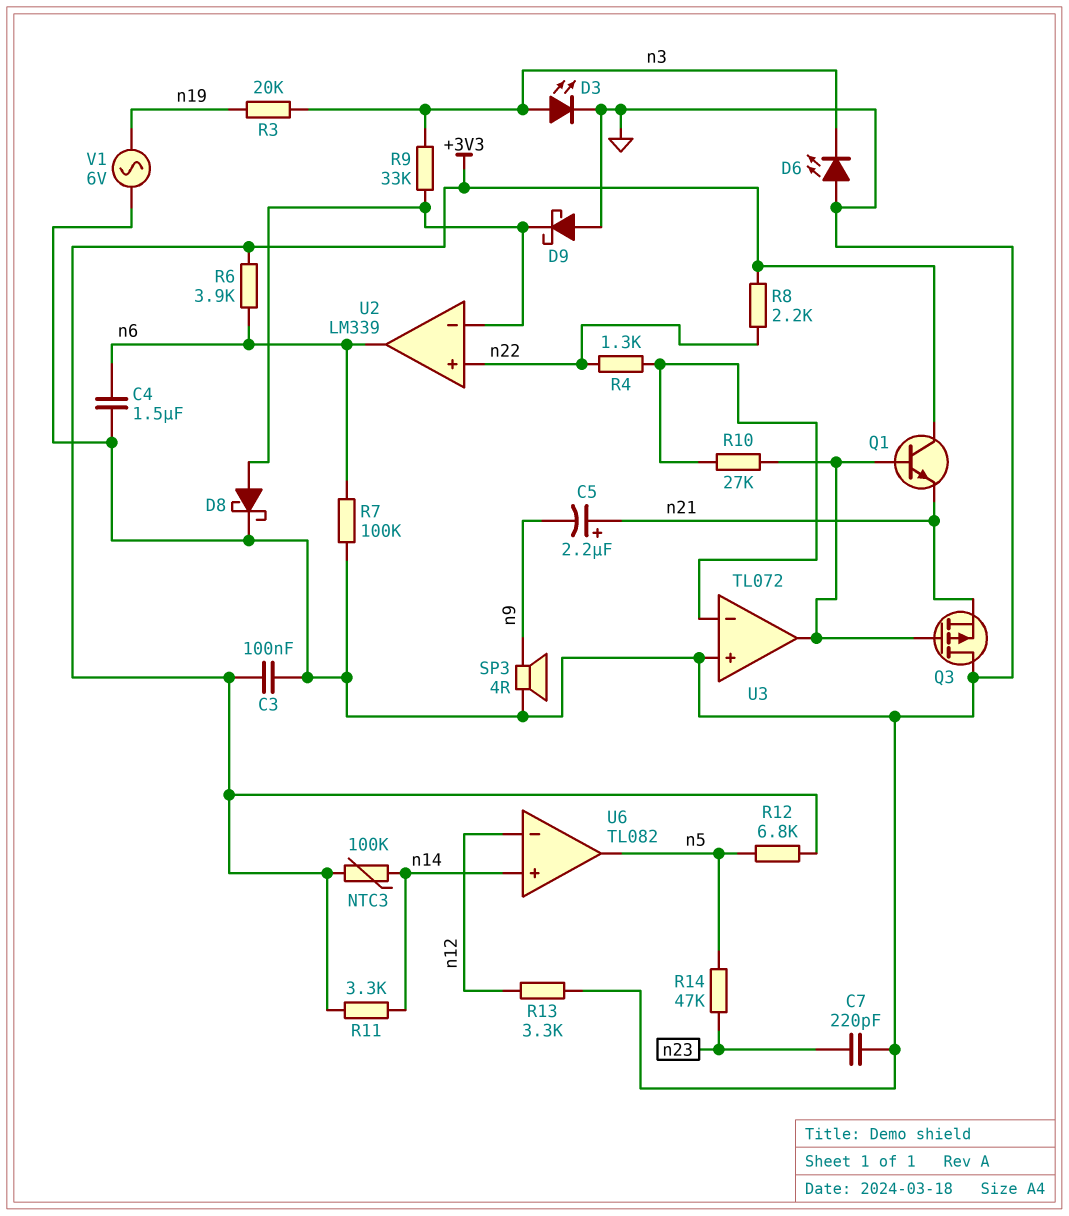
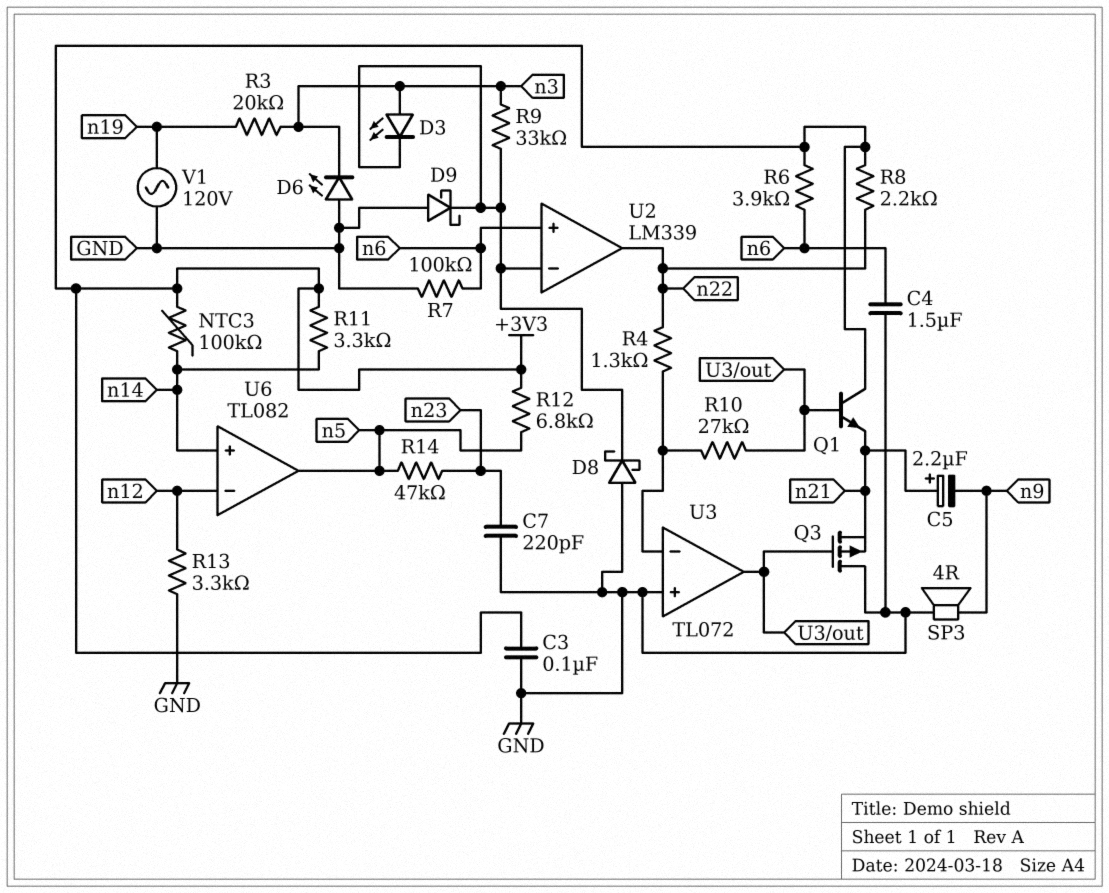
D3: LED (A n3, K GND) -> LED (A n3, K U2/in-)
D8: schottky (A U2/in-, K GND) -> schottky (A GND, K U2/in-)
U2 pin in+: n22 -> n6
U2 pin out: n6 -> n22
V1: AC 6V (GND, n19) -> AC 120V (GND, n19)

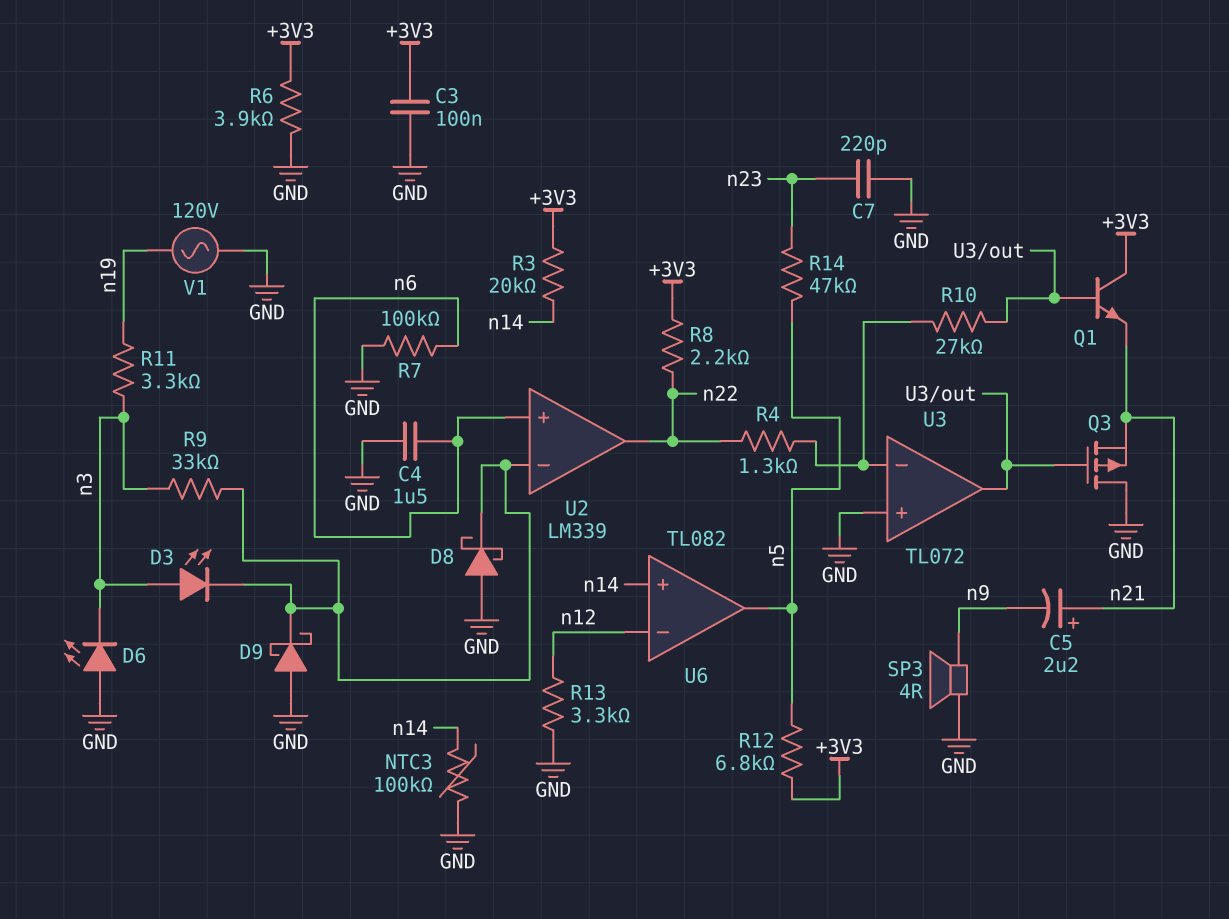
NTC3: 100k (+3V3, n14) -> 100k (GND, n14)
R3: 20k (n3, n19) -> 20k (+3V3, n14)
R6: 3.9k (+3V3, n6) -> 3.9k (+3V3, GND)
R11: 3.3k (+3V3, n14) -> 3.3k (n3, n19)

